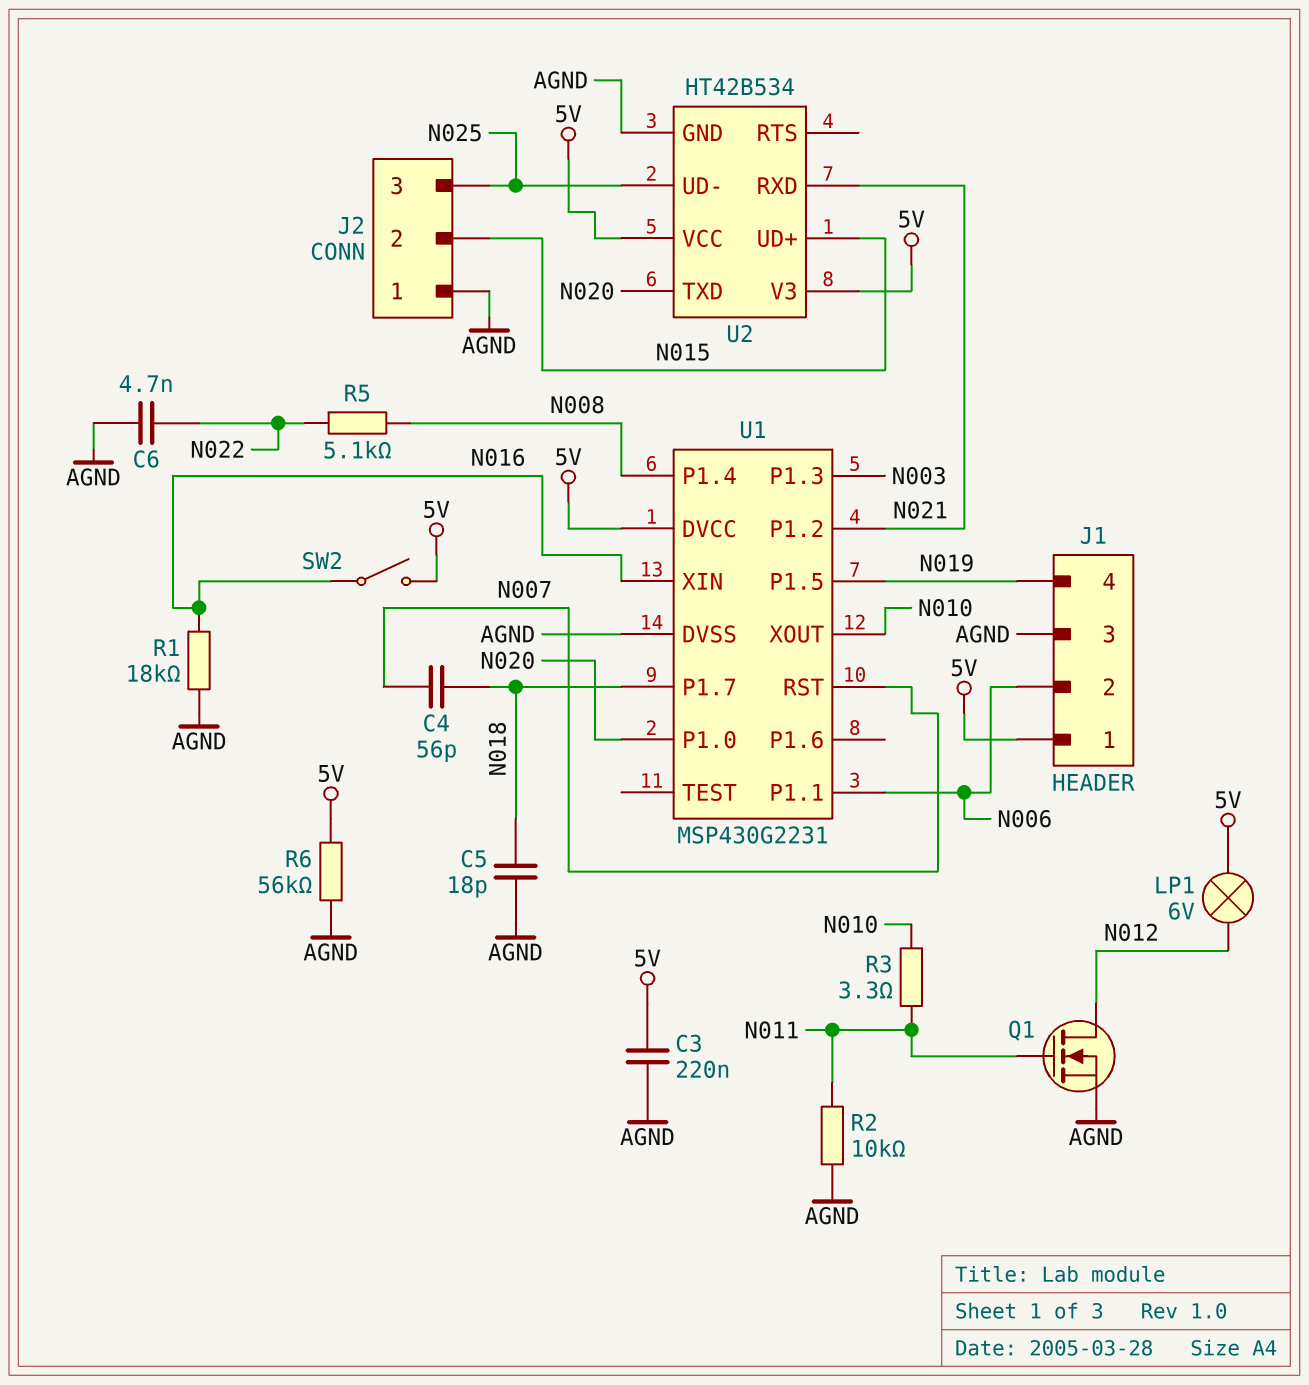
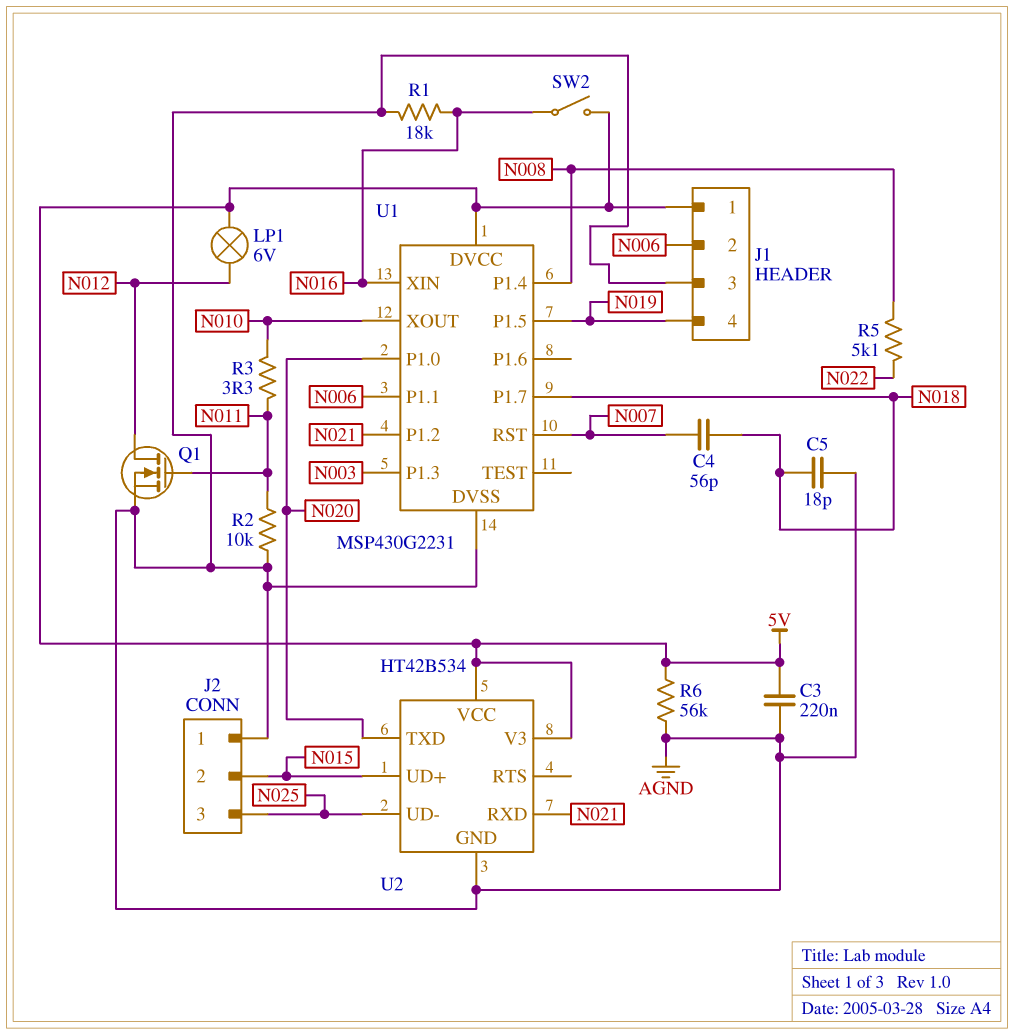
C6: 4.7nF (AGND, N022) -> none

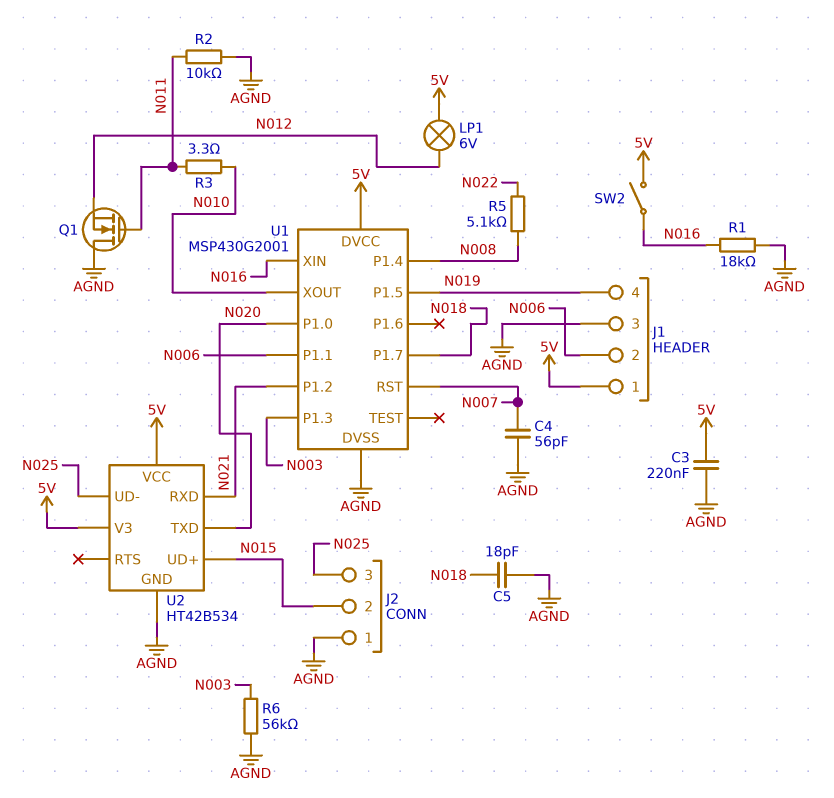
C4: 56pF (N007, N018) -> 56pF (AGND, N007)
Q1: NMOS (G N011, D N012, S AGND) -> NMOS (G N011, D AGND, S N012)
R6: 56k (5V, AGND) -> 56k (AGND, N003)
U1: MSP430G2231 -> MSP430G2001

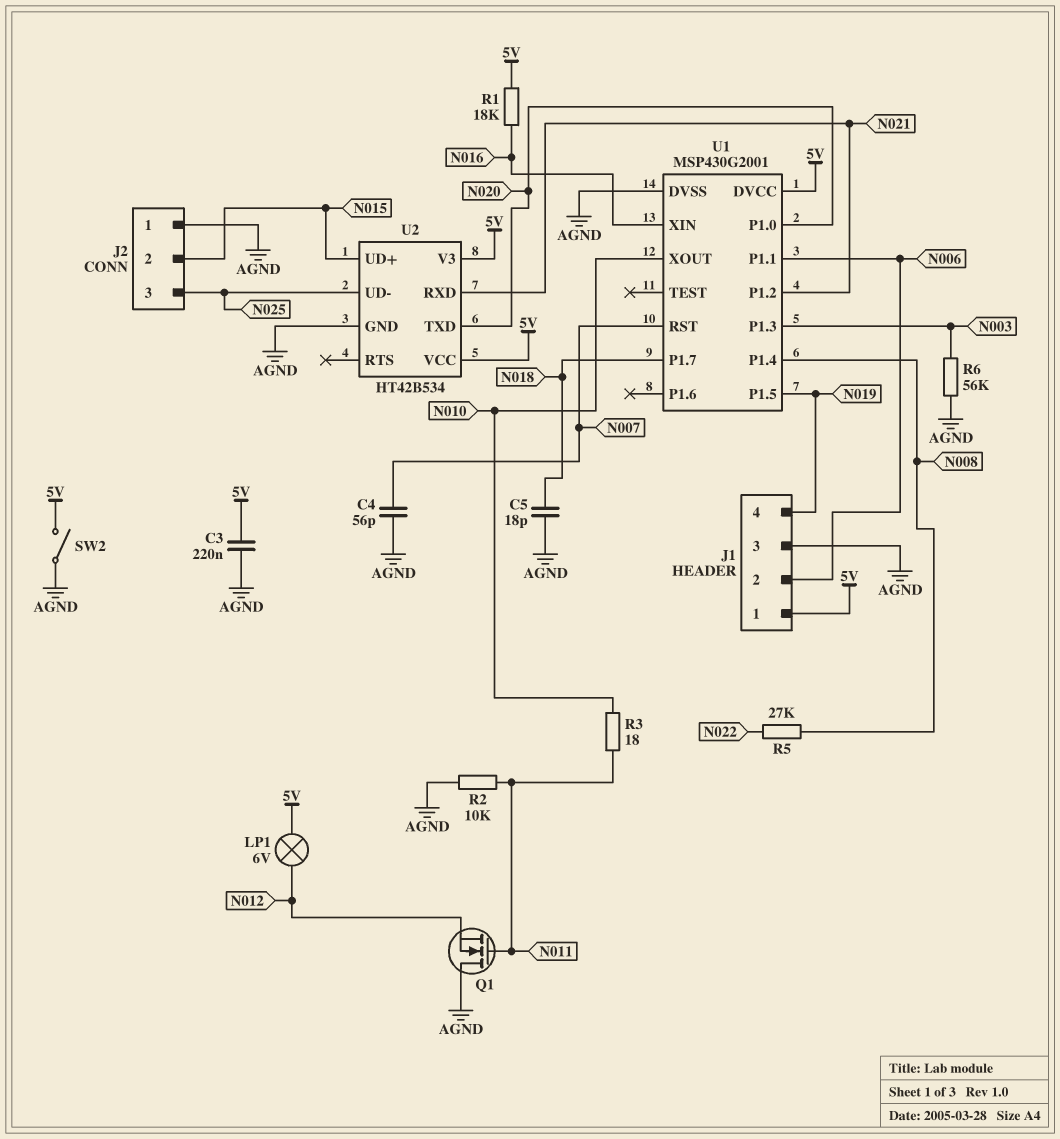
R1: 18k (AGND, N016) -> 18k (5V, N016)
R3: 3.3 (N010, N011) -> 18 (N010, N011)
R5: 5.1k (N008, N022) -> 27k (N008, N022)
SW2: switch (5V, N016) -> switch (5V, AGND)

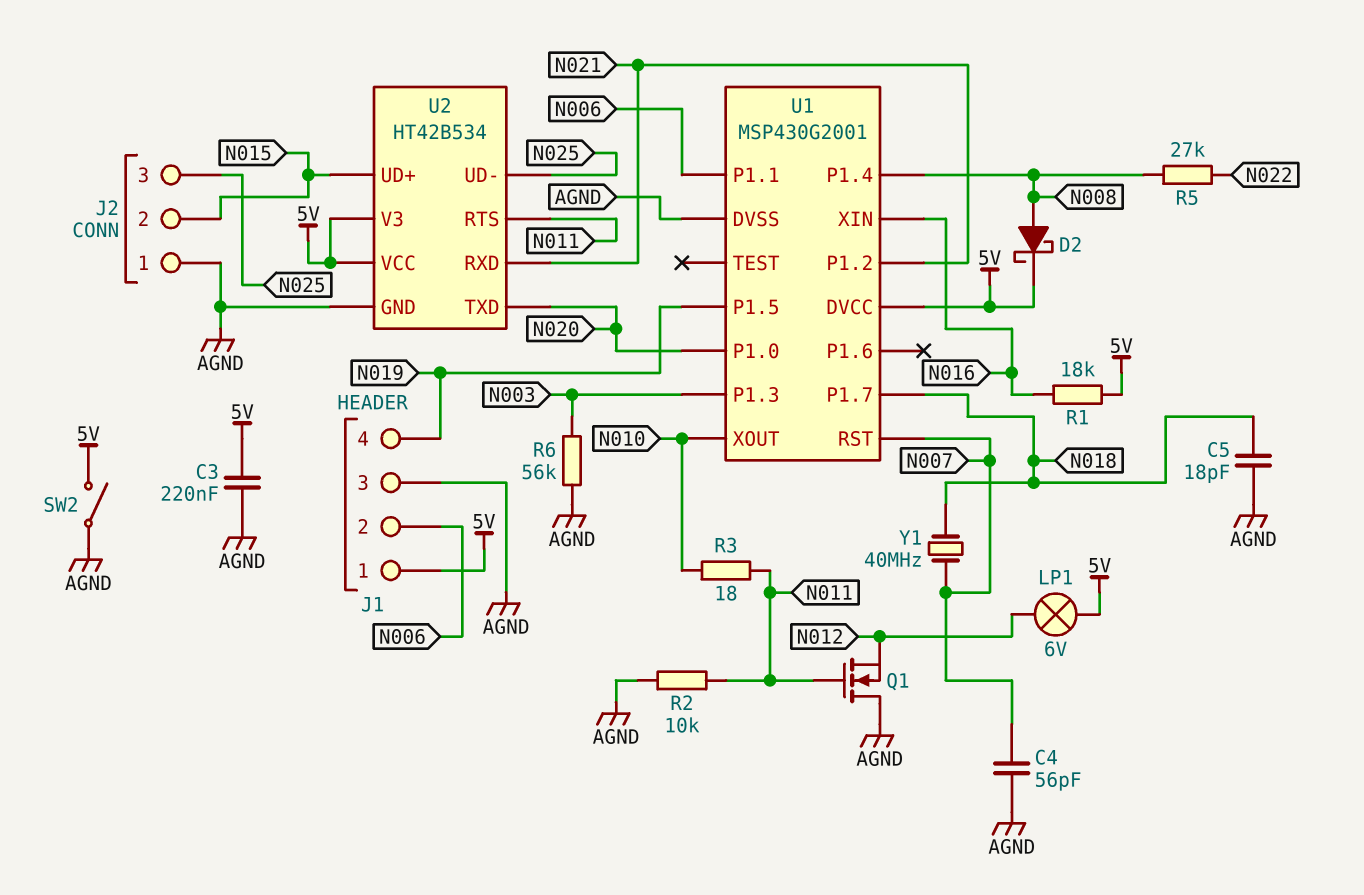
D2: none -> schottky (A N008, K 5V)
U2 pin RTS: none -> N011
Y1: none -> 40MHz (N007, N018)

